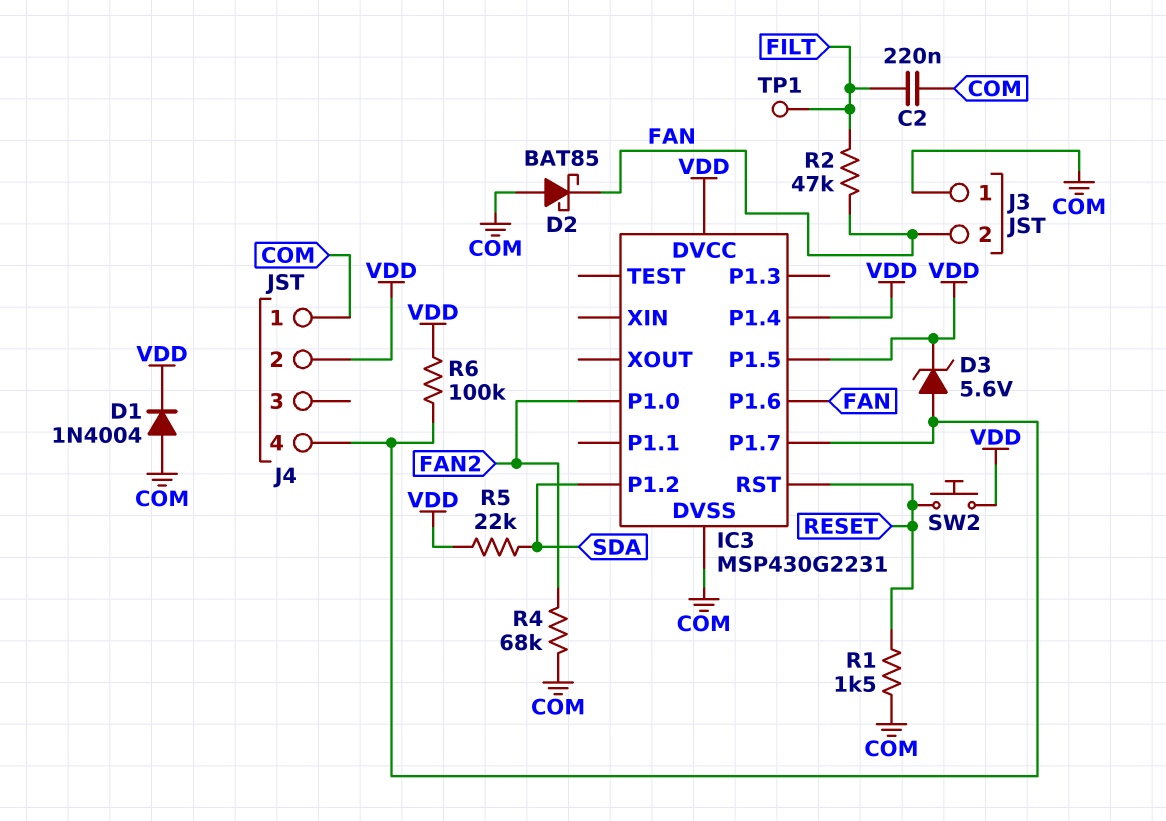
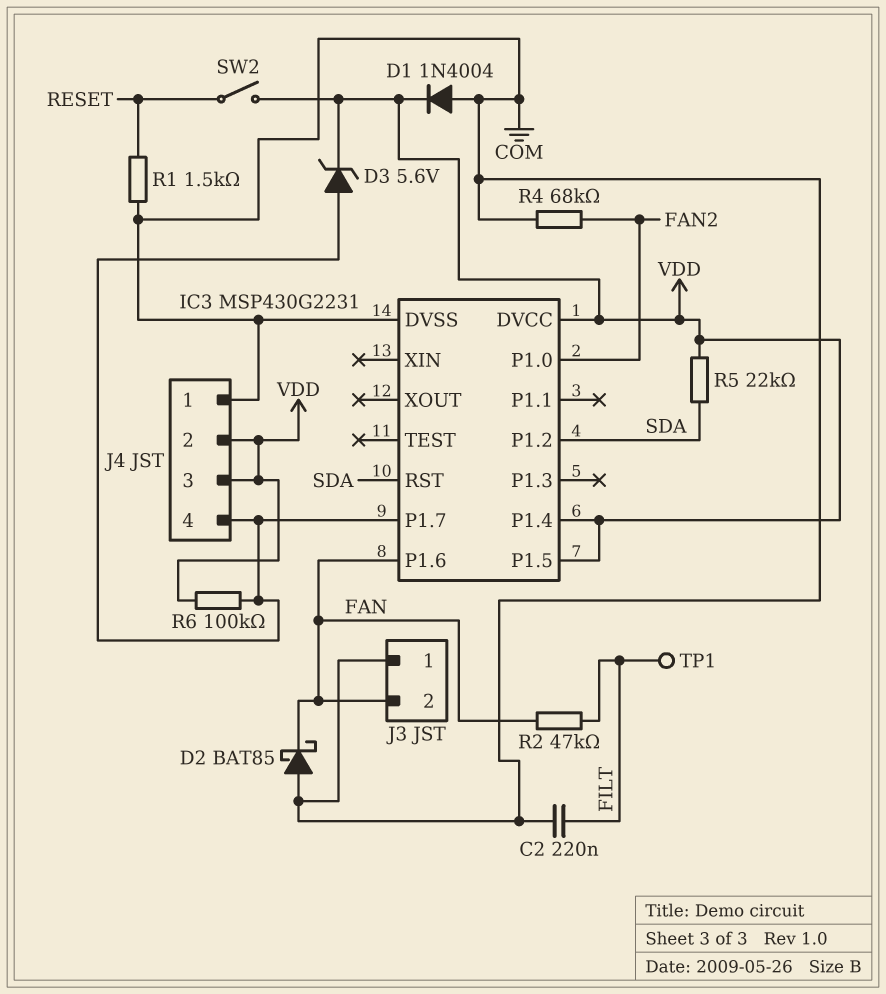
IC3 pin RST: RESET -> SDA
J4 pin 3: none -> VDD
SW2: button (RESET, VDD) -> switch (RESET, VDD)

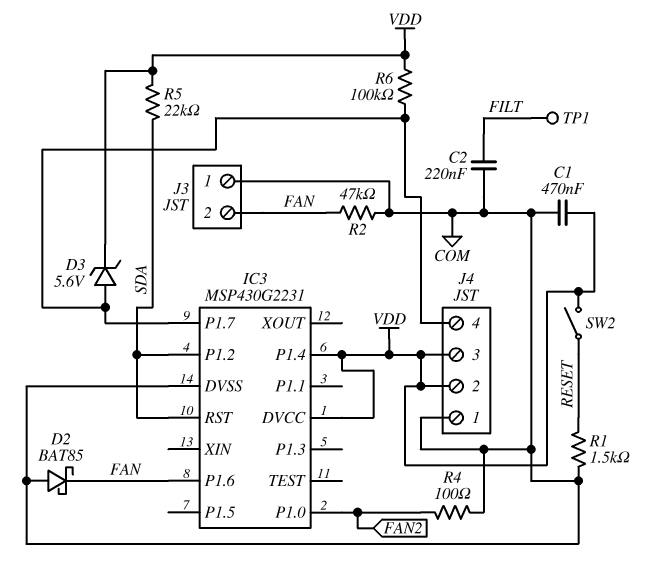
C1: none -> 470nF (COM, VDD)
D1: diode 1N4004 (A COM, K VDD) -> none
IC3 pin P1.5: VDD -> none
R2: 47k (FAN, FILT) -> 47k (COM, FAN)
R4: 68k (COM, FAN2) -> 100 (COM, FAN2)

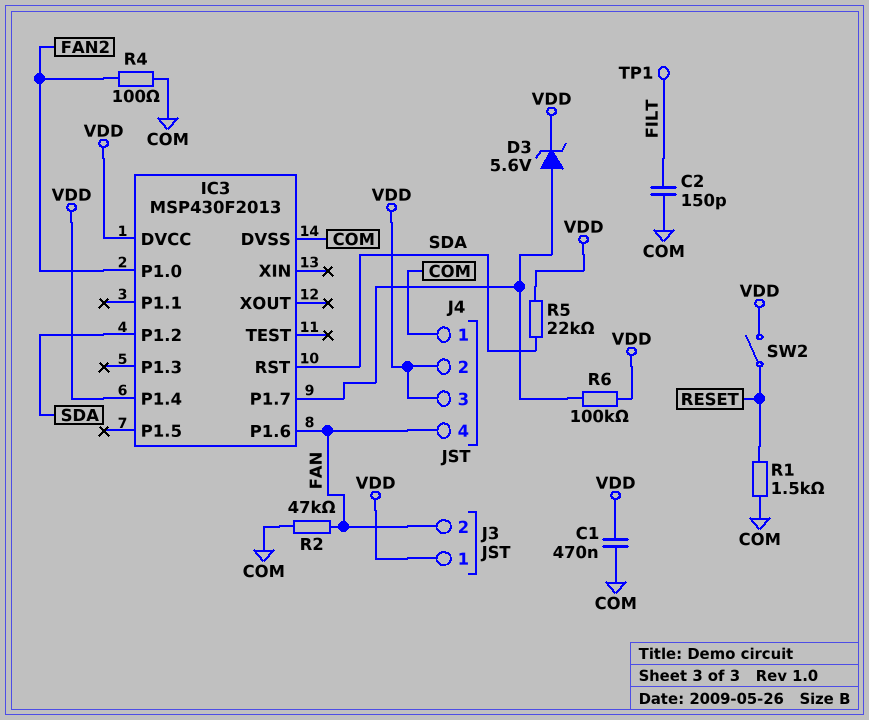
C2: 220nF (COM, FILT) -> 150pF (COM, FILT)
D2: schottky BAT85 (A COM, K FAN) -> none
IC3: MSP430G2231 -> MSP430F2013
J3 pin 1: COM -> VDD
J4 pin 4: IC3/P1.7 -> FAN

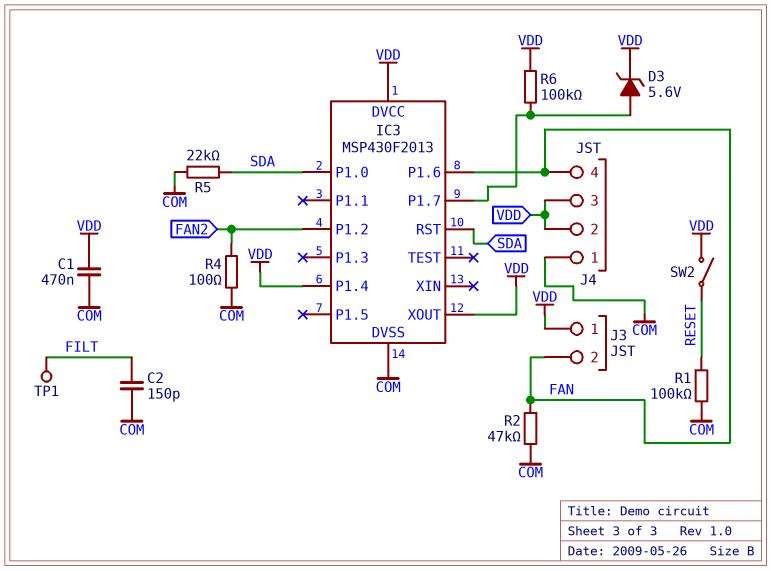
IC3 pin P1.0: FAN2 -> SDA
IC3 pin P1.2: SDA -> FAN2
IC3 pin XOUT: none -> VDD
R1: 1.5k (COM, RESET) -> 100k (COM, RESET)
R5: 22k (SDA, VDD) -> 22k (COM, SDA)

